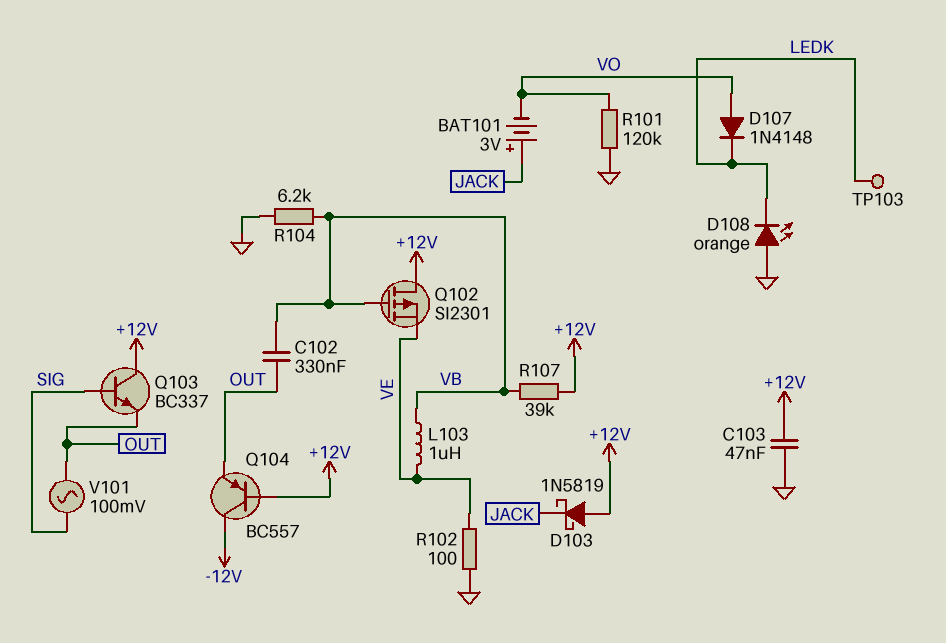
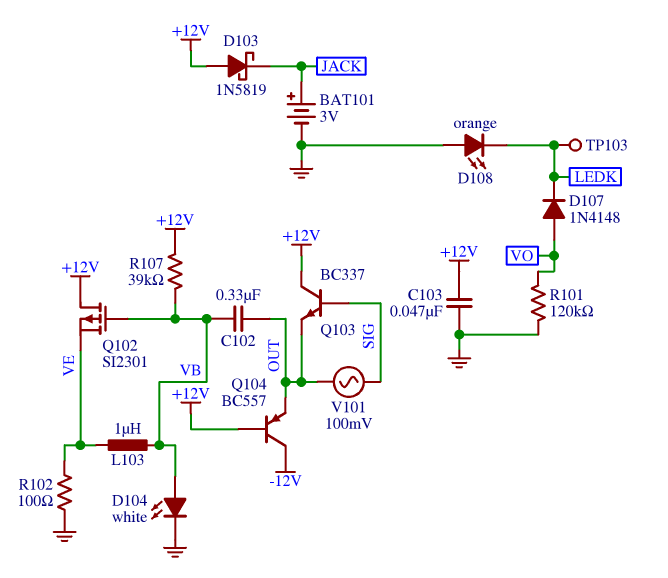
BAT101: 3V (plus JACK, minus VO) -> 3V (plus JACK, minus GND)
D104: none -> LED white (A VB, K GND)
R104: 6.2k (GND, VB) -> none

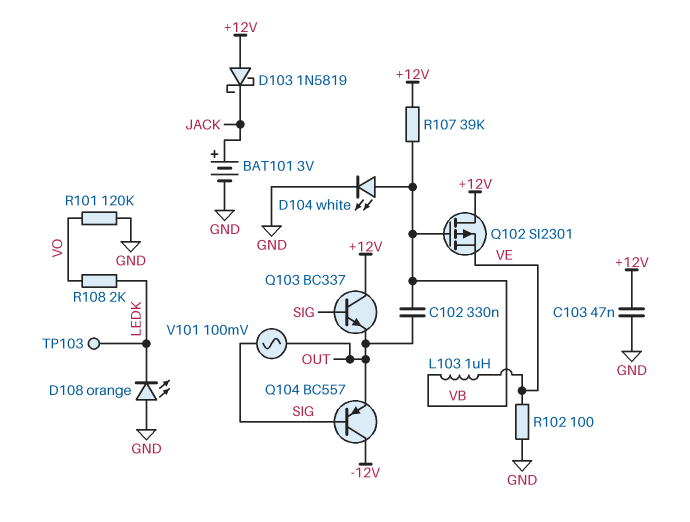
D107: diode 1N4148 (A VO, K LEDK) -> none
Q104: PNP BC557 (B +12V, C -12V, E OUT) -> PNP BC557 (B SIG, C -12V, E OUT)
R108: none -> 2k (LEDK, VO)

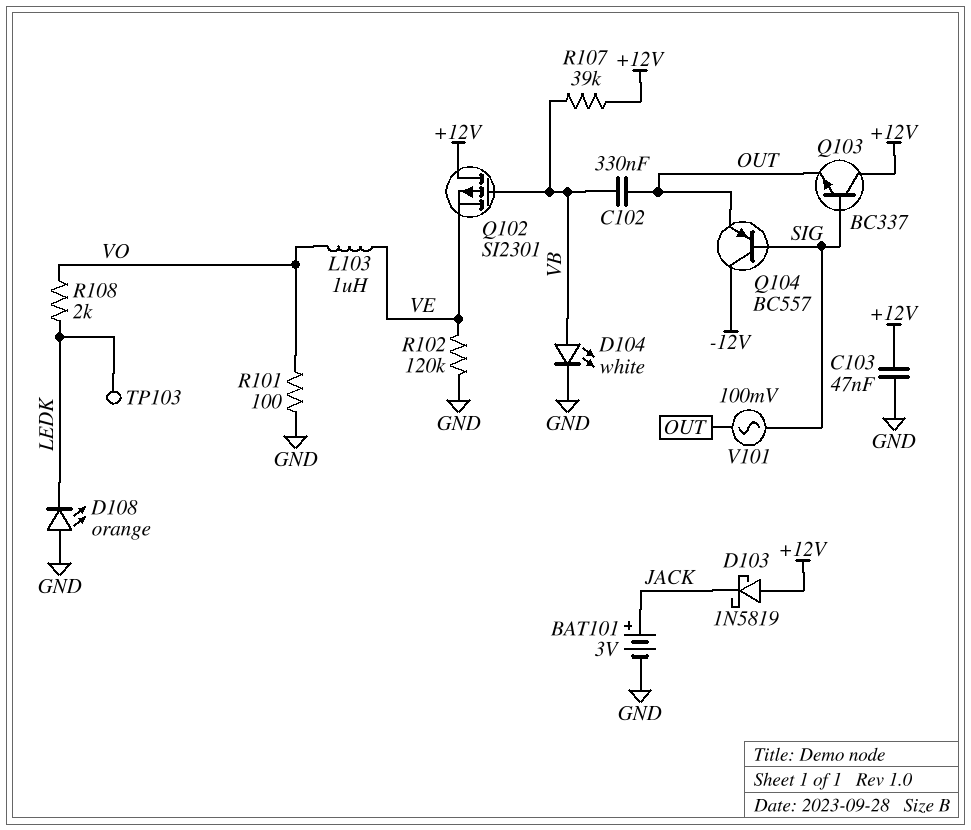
L103: 1uH (VB, VE) -> 1uH (VE, VO)
R101: 120k (GND, VO) -> 100 (GND, VO)
R102: 100 (GND, VE) -> 120k (GND, VE)

